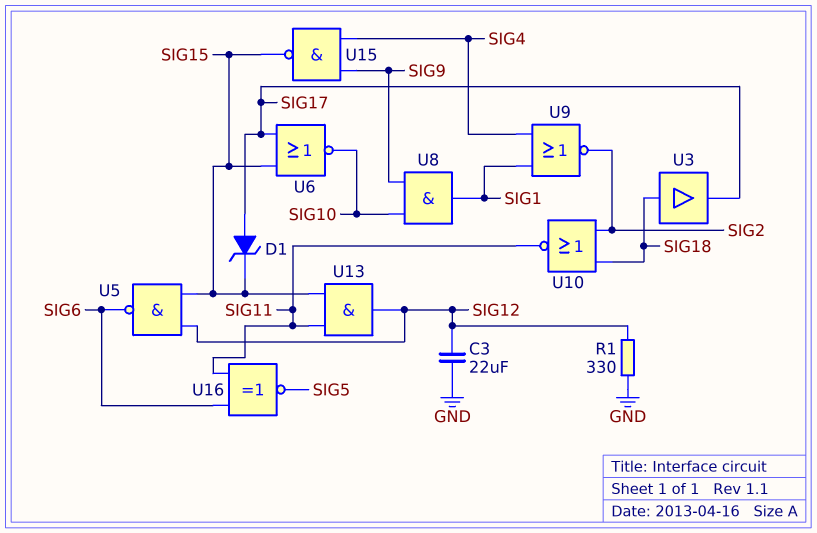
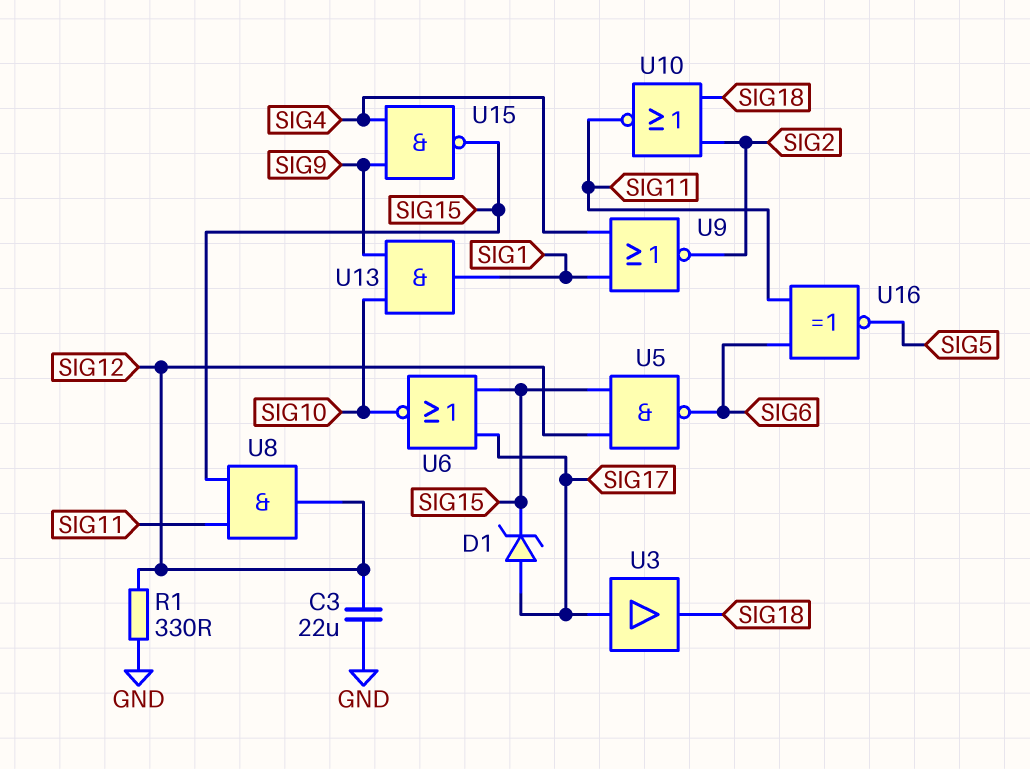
U3: buffer (in SIG18, out SIG17) -> buffer (in SIG17, out SIG18)
U8: AND (in SIG9, in SIG10, out SIG1) -> AND (in SIG11, in SIG15, out SIG12)
U13: AND (in SIG11, in SIG15, out SIG12) -> AND (in SIG9, in SIG10, out SIG1)

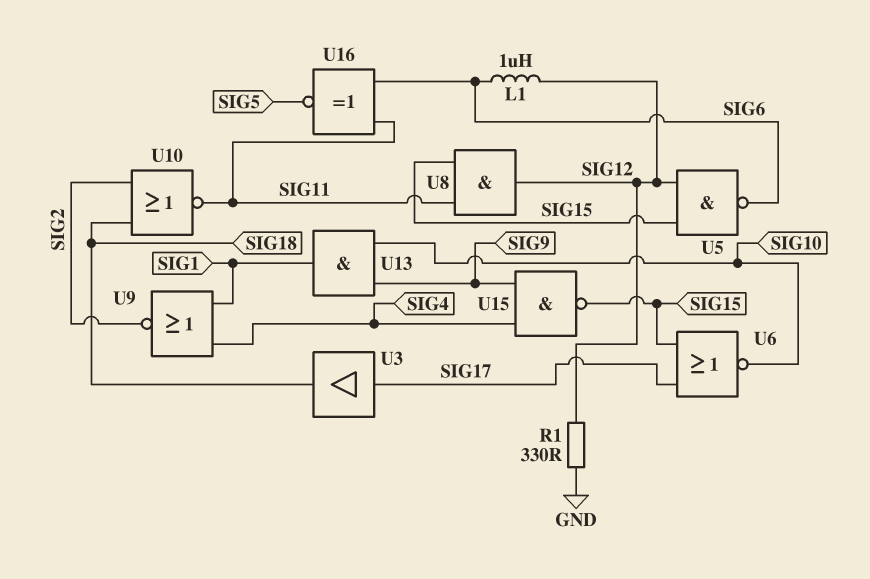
C3: 22uF (GND, SIG12) -> none
D1: zener (A SIG17, K SIG15) -> none
L1: none -> 1uH (SIG6, SIG12)

